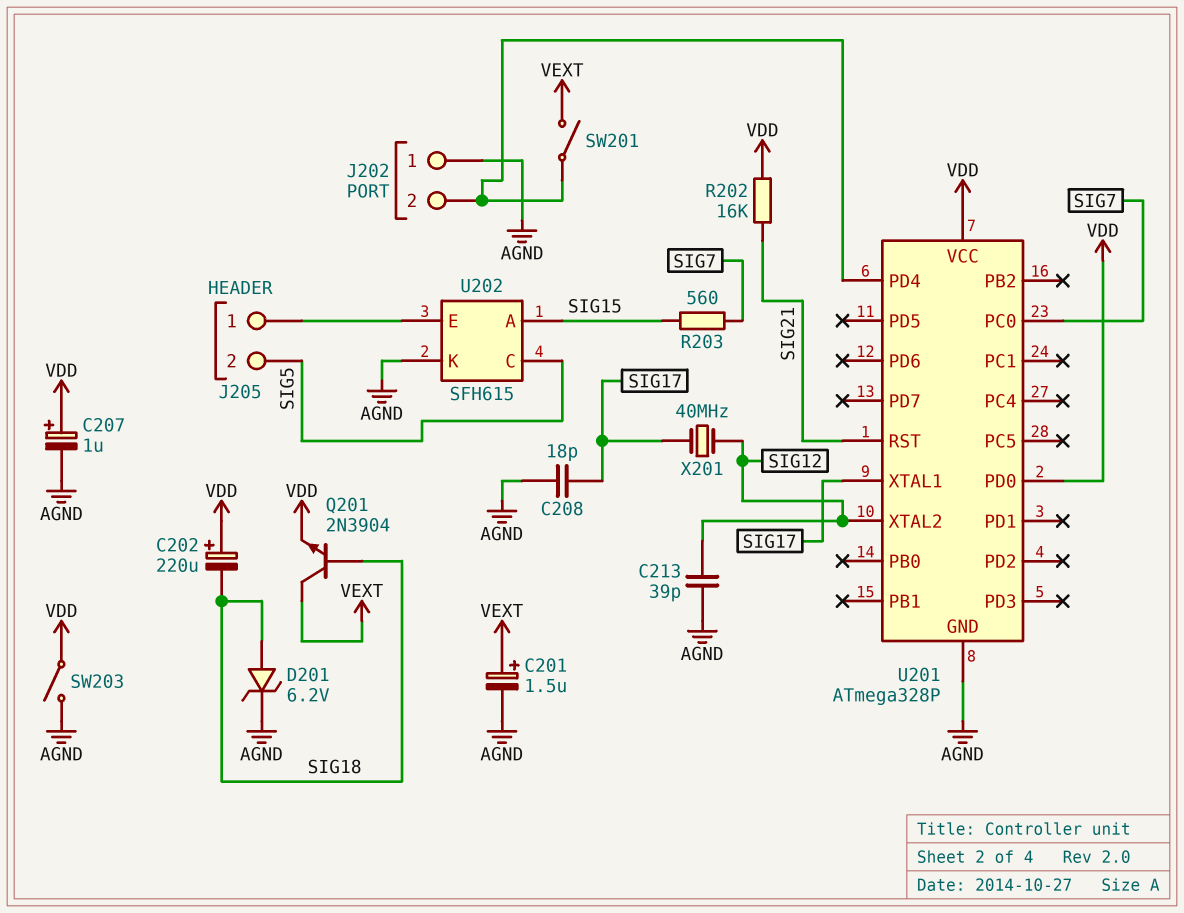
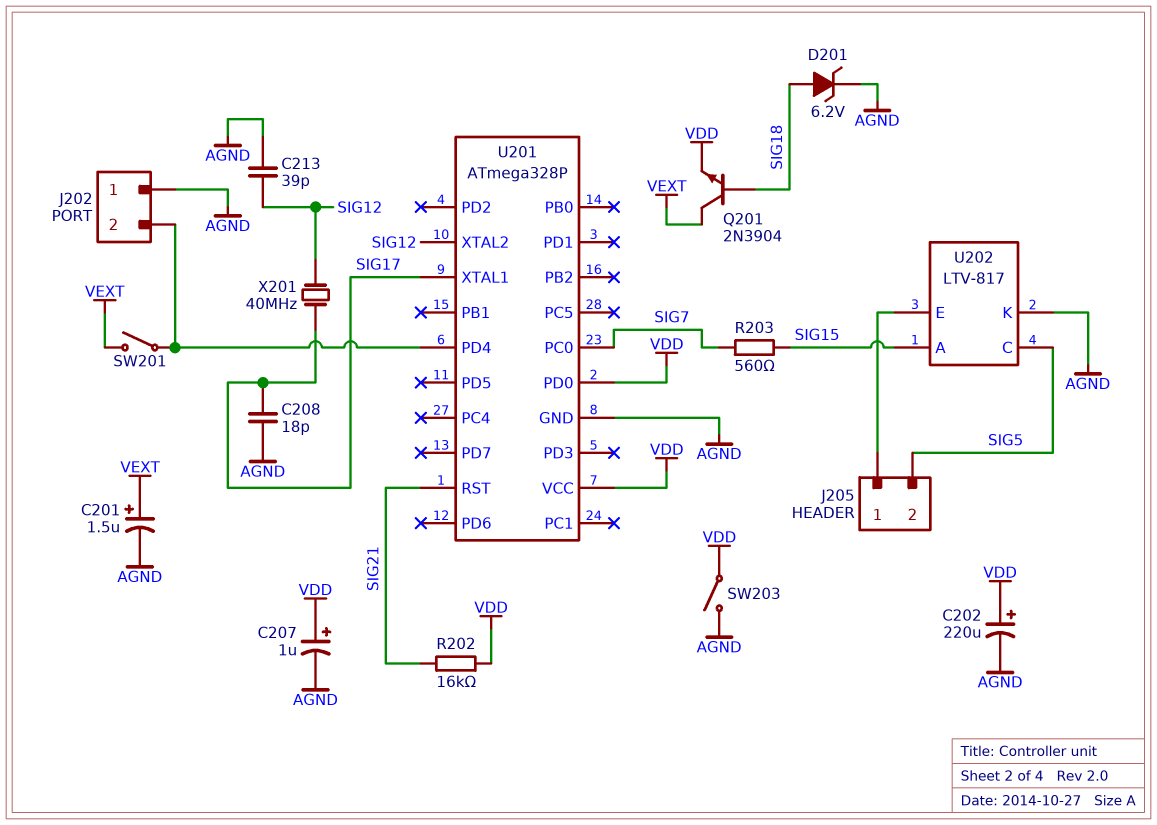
C202: 220uF (plus VDD, minus SIG18) -> 220uF (plus VDD, minus AGND)
U202: SFH615 -> LTV-817

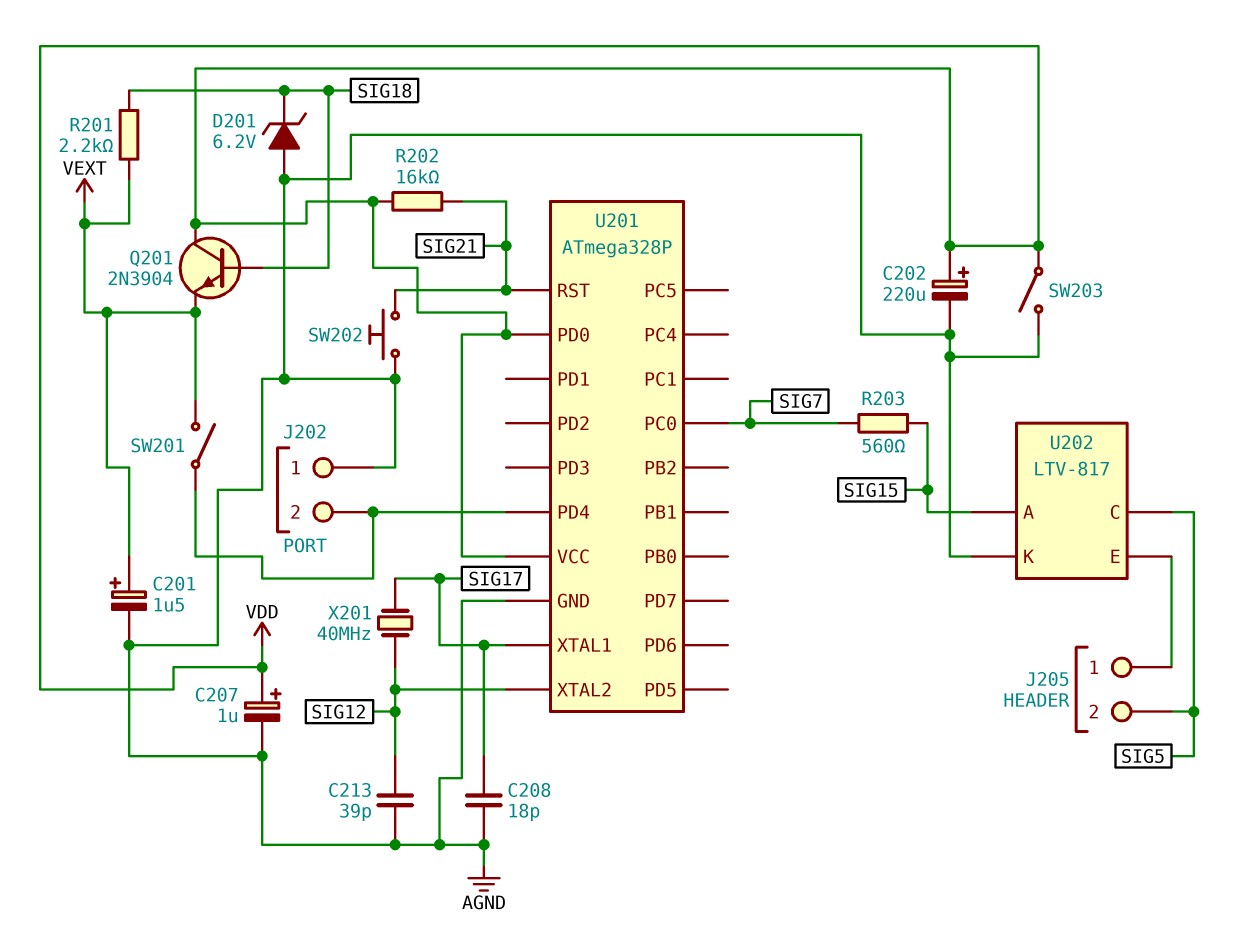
D201: zener 6.2V (A SIG18, K AGND) -> zener 6.2V (A AGND, K SIG18)
Q201: NPN 2N3904 (B SIG18, C VEXT, E VDD) -> NPN 2N3904 (B SIG18, C VDD, E VEXT)
R201: none -> 2.2k (SIG18, VEXT)
SW202: none -> button (AGND, SIG21)

